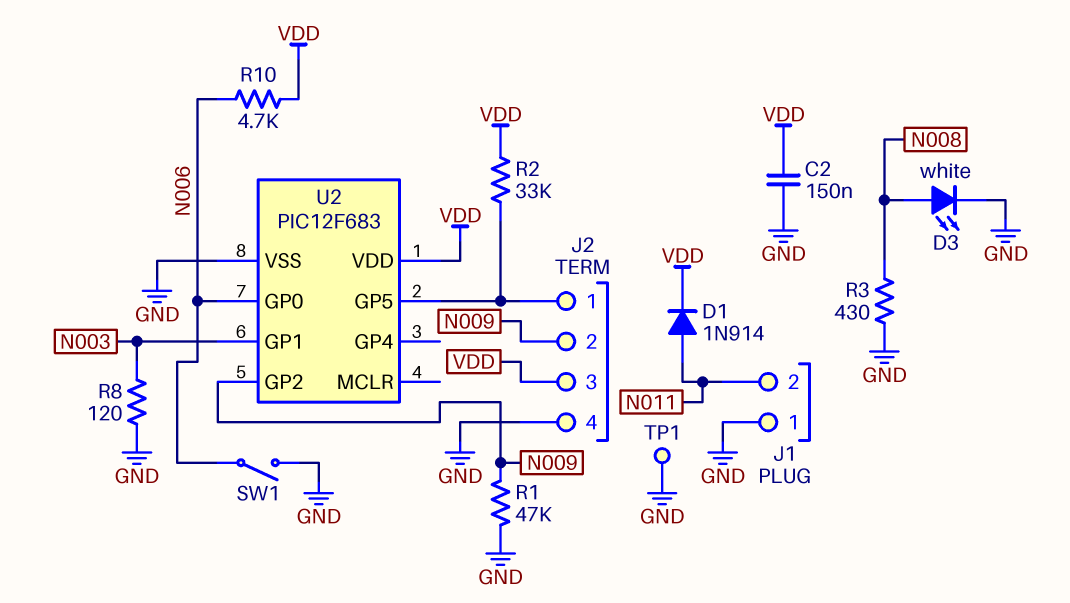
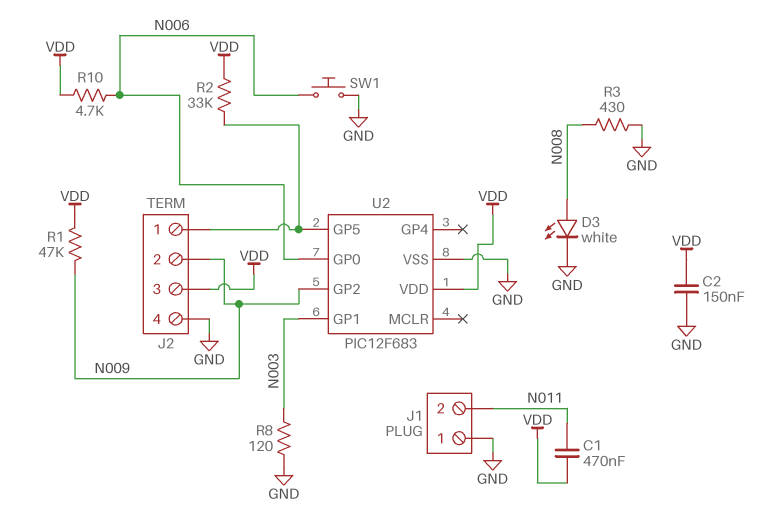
C1: none -> 470nF (N011, VDD)
D1: diode 1N914 (A N011, K VDD) -> none
R1: 47k (GND, N009) -> 47k (N009, VDD)
SW1: switch (GND, N006) -> button (GND, N006)
TP1: test point (GND) -> none

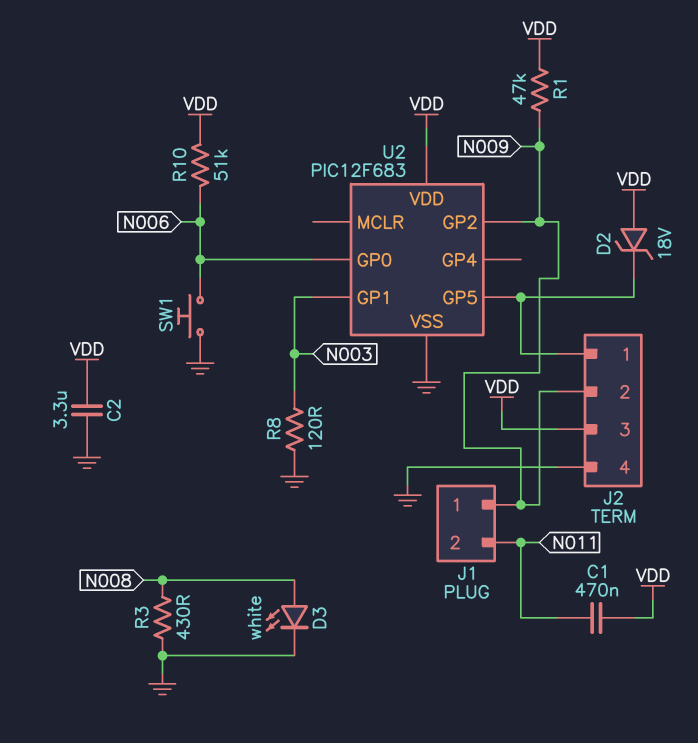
C2: 150nF (GND, VDD) -> 3.3uF (GND, VDD)
D2: none -> zener 18V (A VDD, K J2/1)
J1 pin 1: GND -> N009
R2: 33k (J2/1, VDD) -> none
R10: 4.7k (N006, VDD) -> 51k (N006, VDD)

